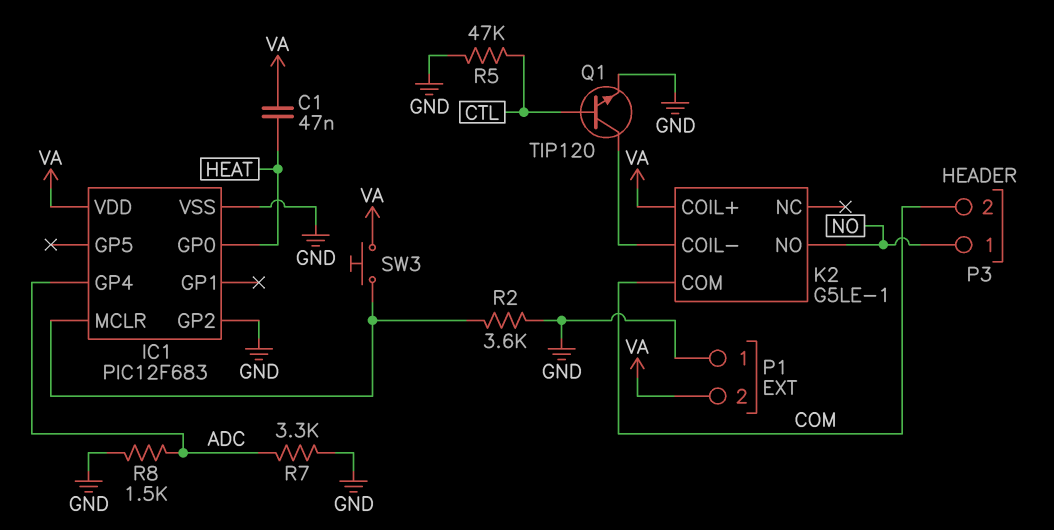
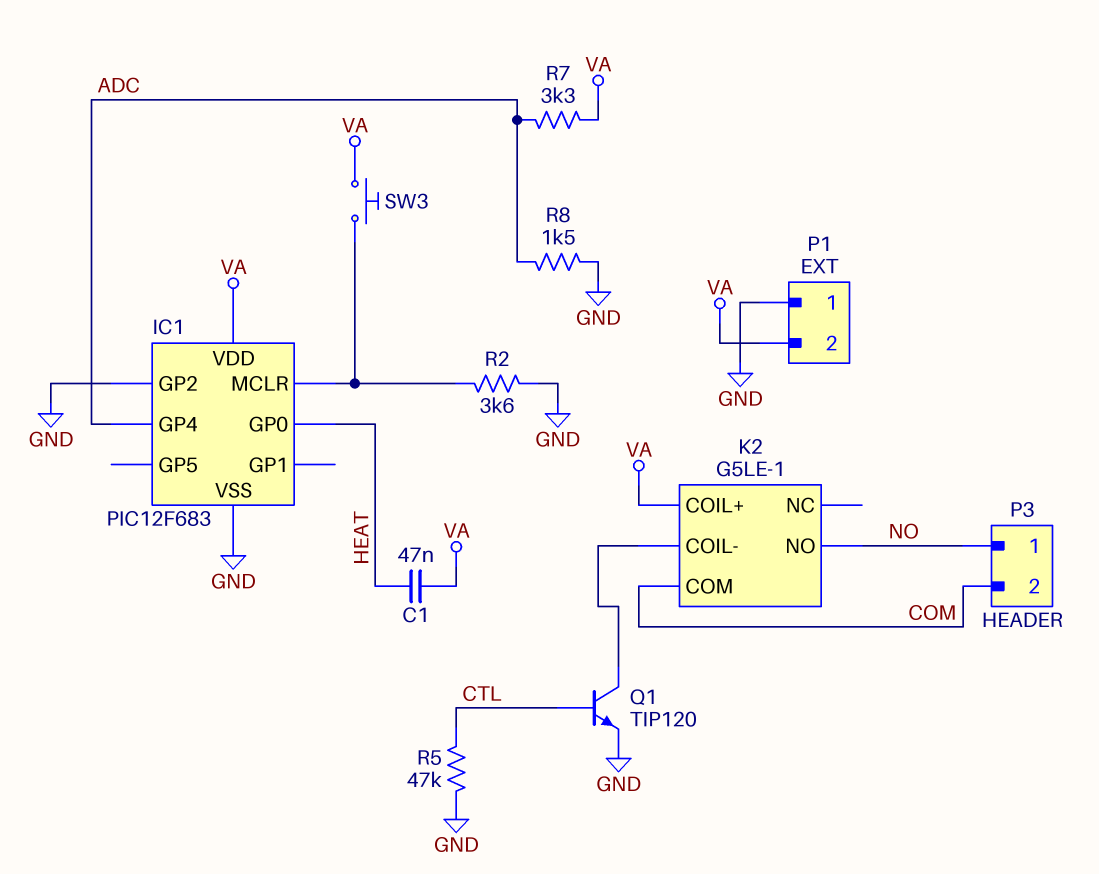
R7: 3.3k (ADC, GND) -> 3.3k (ADC, VA)

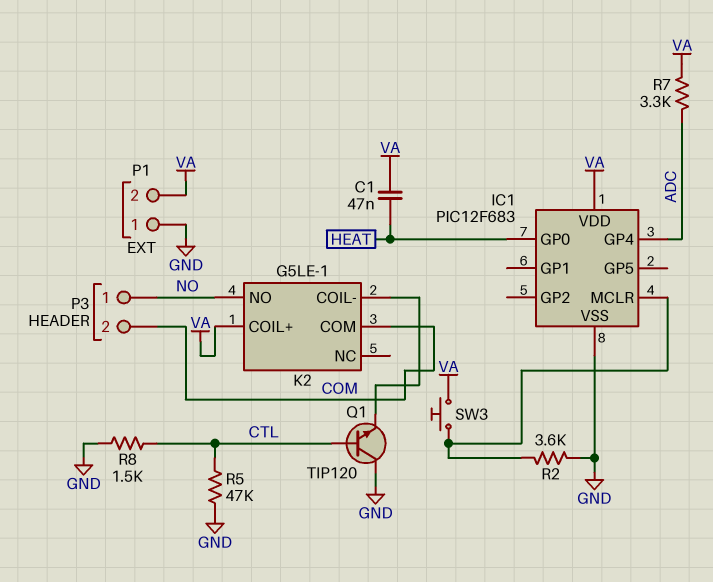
IC1 pin GP2: GND -> none
Q1: NPN TIP120 (B CTL, C K2/COIL-, E GND) -> NPN TIP120 (B CTL, C GND, E K2/COIL-)
R8: 1.5k (ADC, GND) -> 1.5k (CTL, GND)

